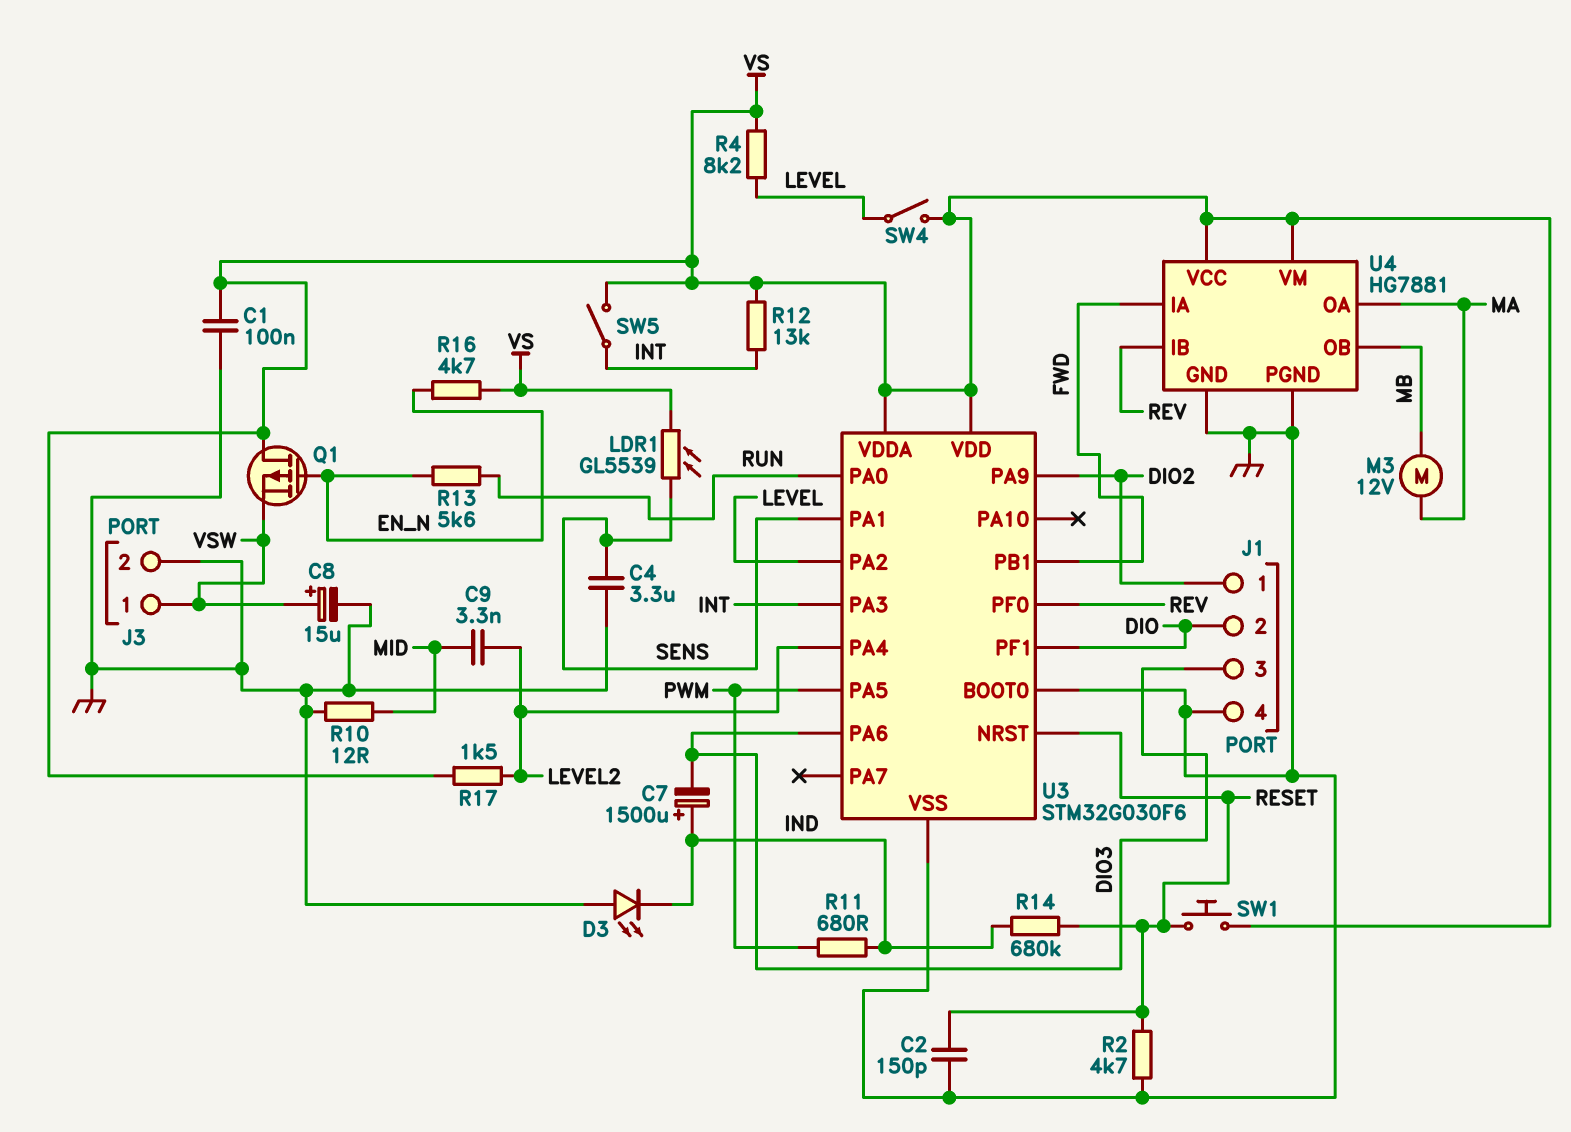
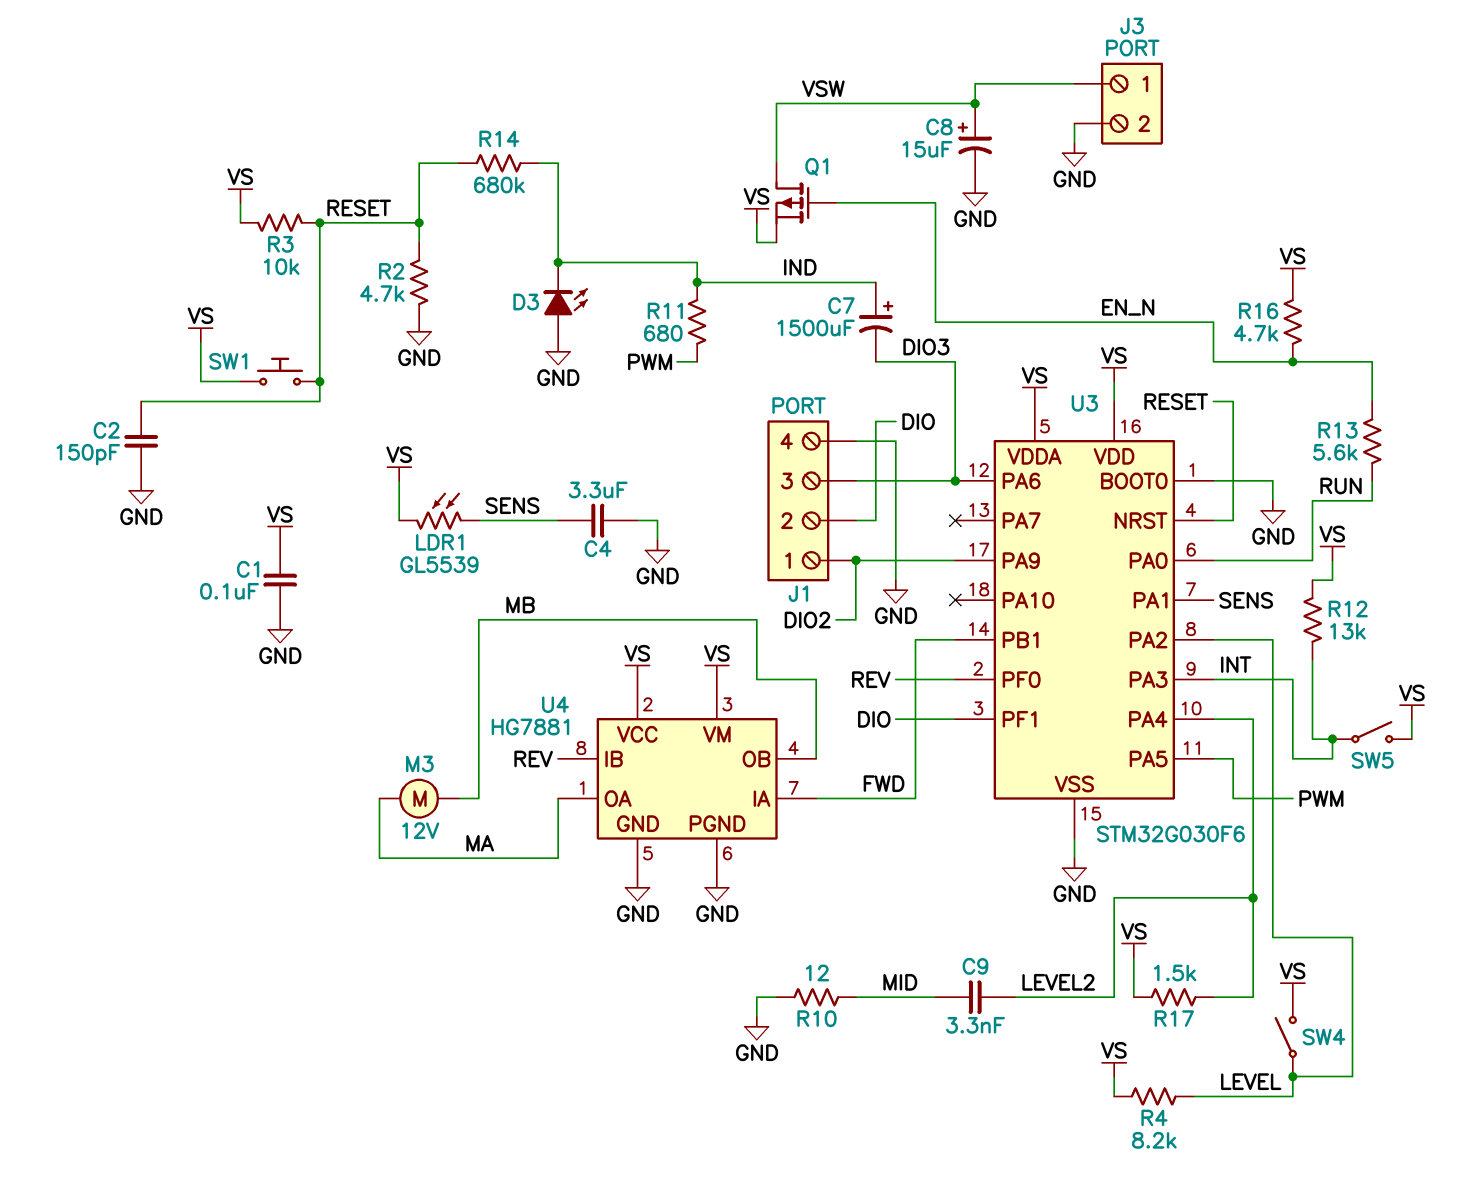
Q1: PMOS (G EN_N, D VS, S VSW) -> PMOS (G EN_N, D VSW, S VS)
R3: none -> 10k (RESET, VS)

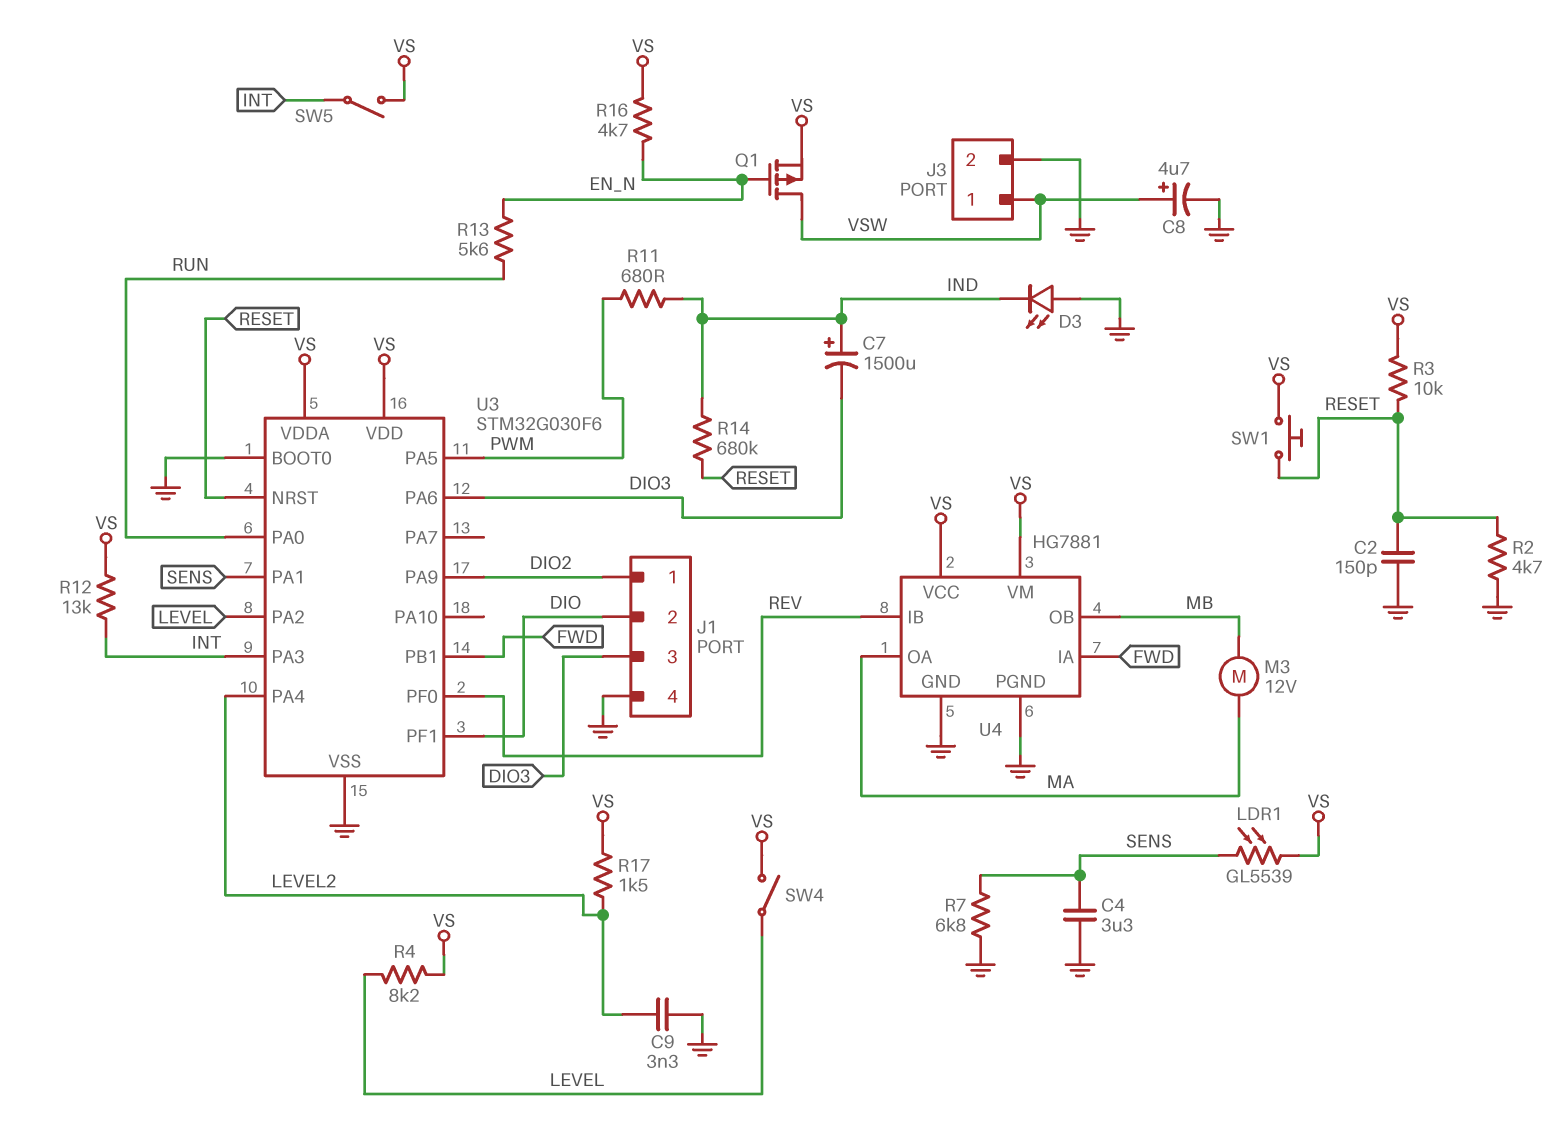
C1: 100nF (GND, VS) -> none
C8: 15uF (plus VSW, minus GND) -> 4.7uF (plus VSW, minus GND)
C9: 3.3nF (LEVEL2, MID) -> 3.3nF (GND, LEVEL2)
R7: none -> 6.8k (GND, SENS)
R10: 12 (GND, MID) -> none

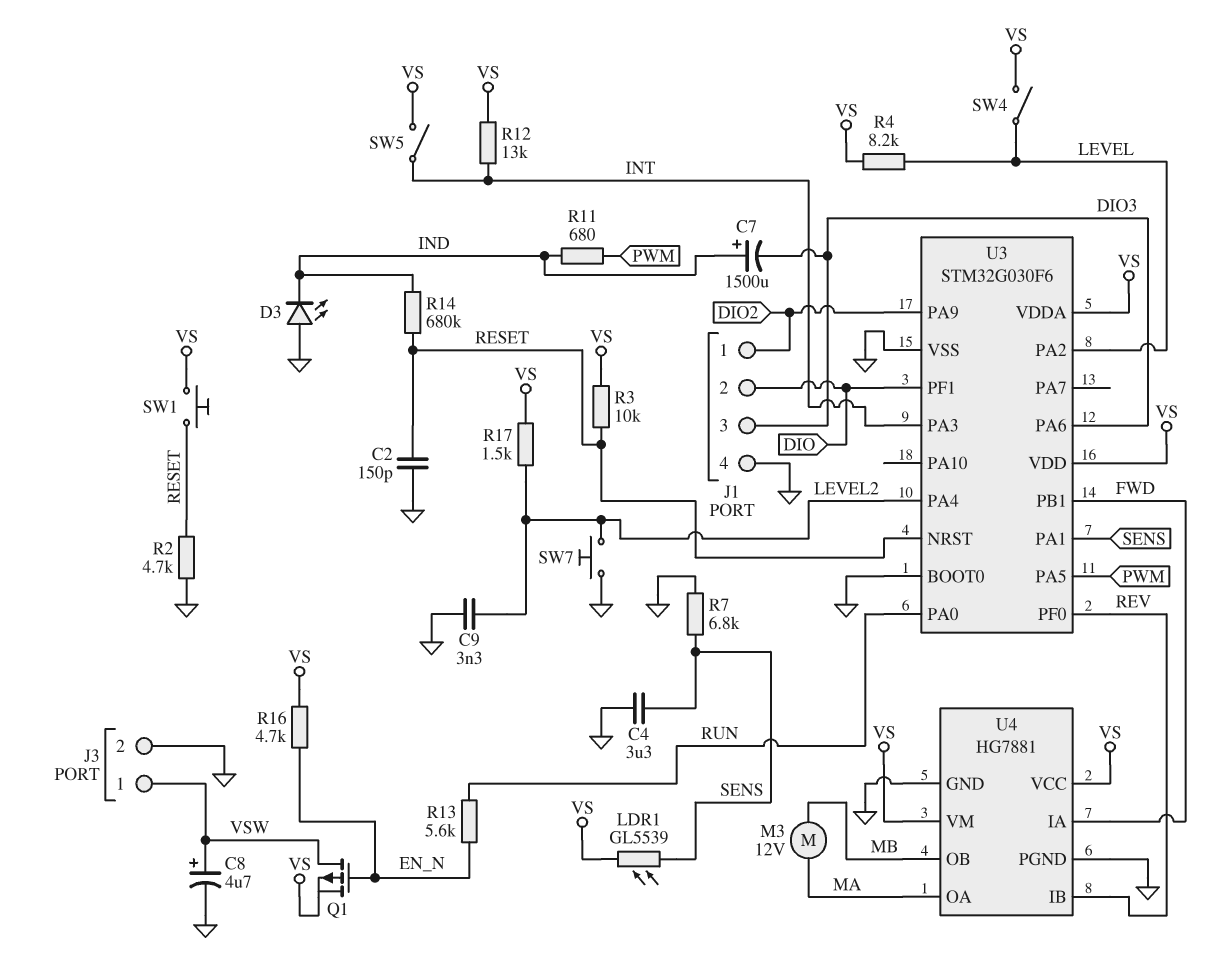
SW7: none -> button (GND, LEVEL2)

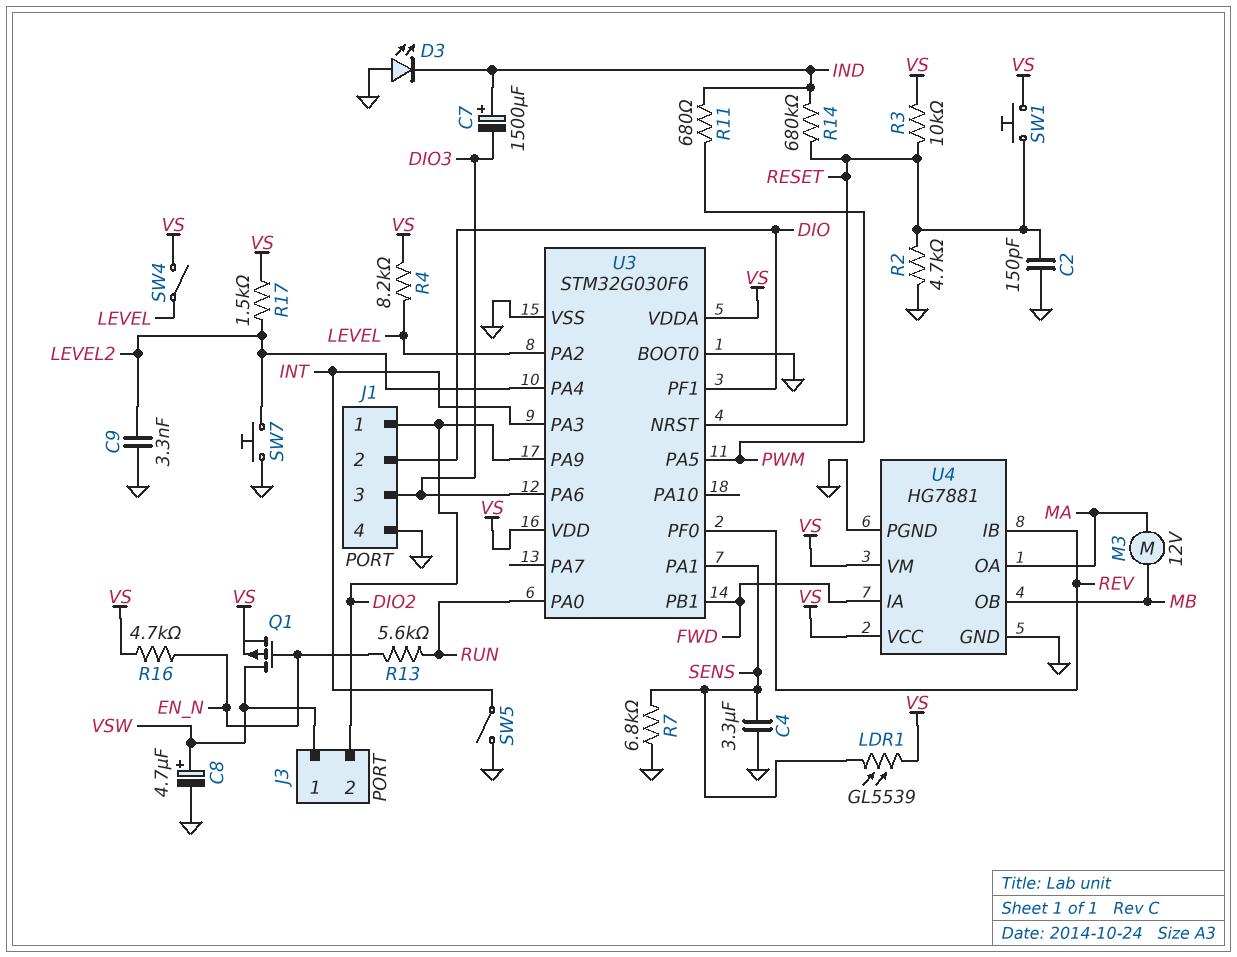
J3 pin 2: GND -> DIO2
R12: 13k (INT, VS) -> none
SW5: switch (INT, VS) -> switch (GND, INT)

